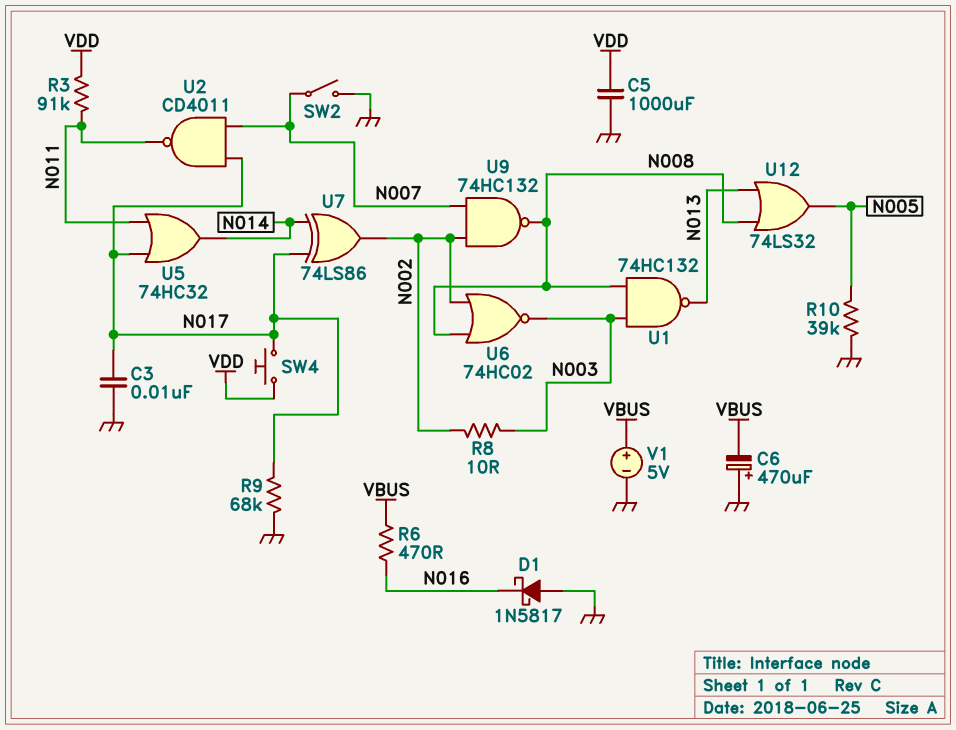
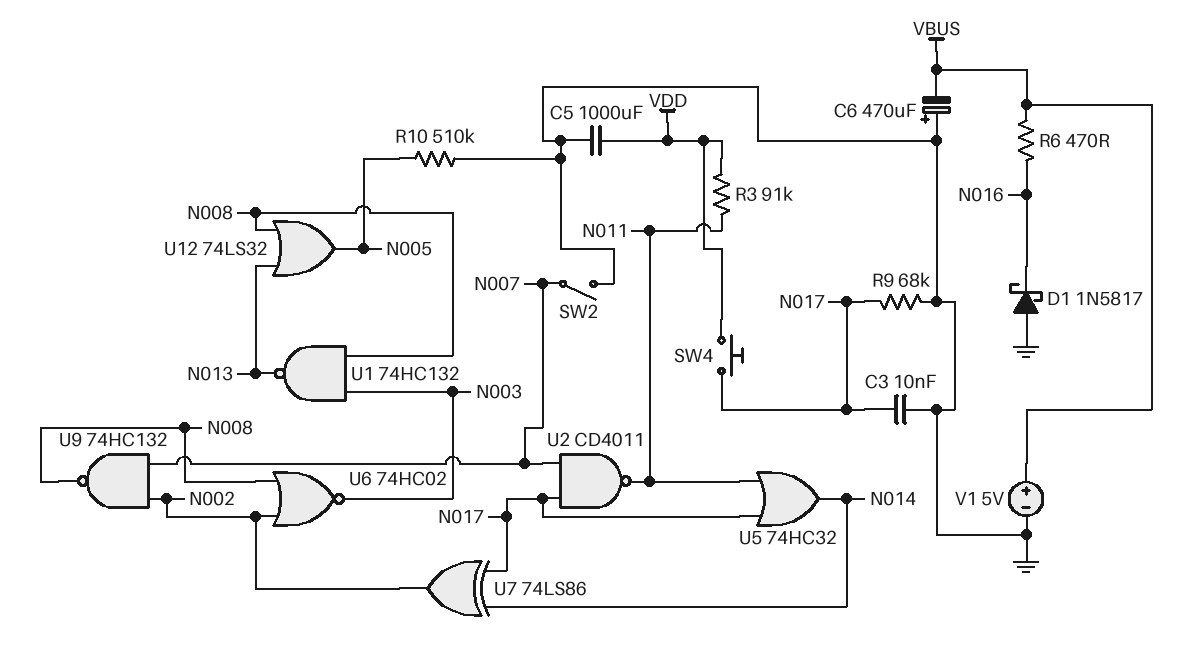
R8: 10 (N002, N003) -> none
R10: 39k (GND, N005) -> 510k (GND, N005)

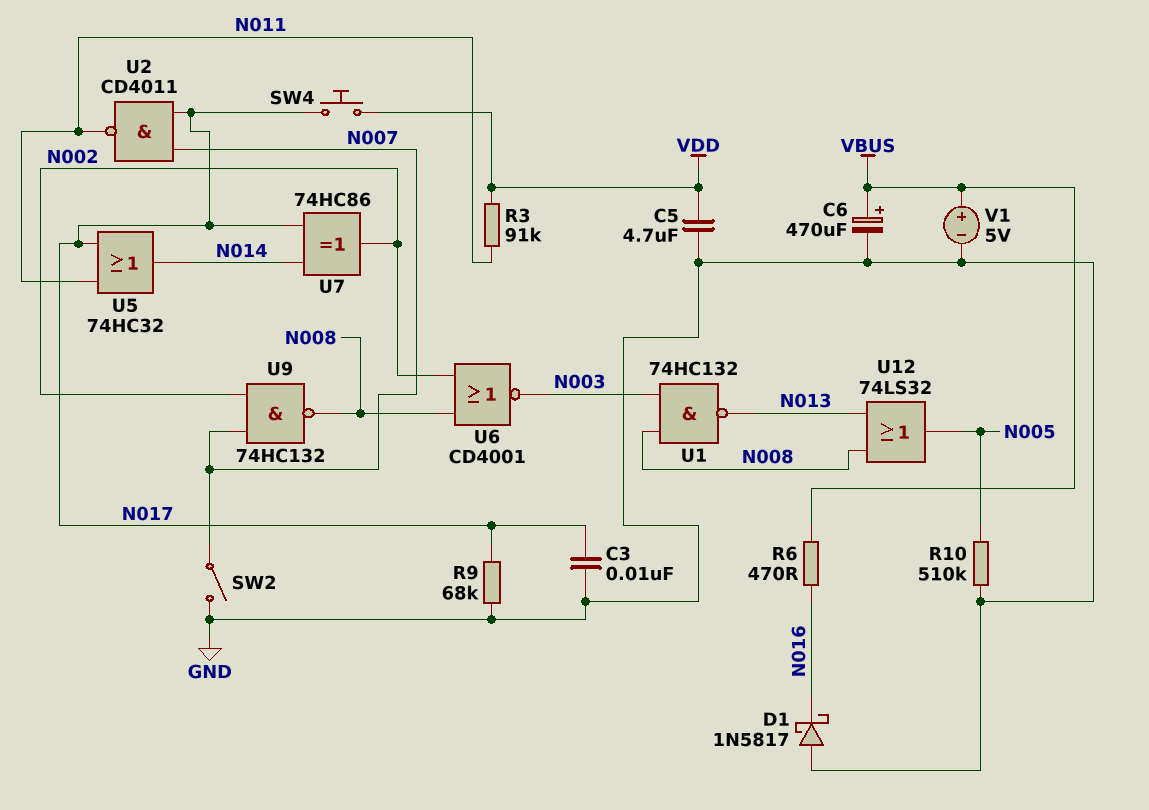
C5: 1000uF (GND, VDD) -> 4.7uF (GND, VDD)
C6: 470uF (plus GND, minus VBUS) -> 470uF (plus VBUS, minus GND)
U6: NOR 74HC02 (in N002, in N008, out N003) -> NOR CD4001 (in N002, in N008, out N003)
U7: XOR 74LS86 (in N014, in N017, out N002) -> XOR 74HC86 (in N014, in N017, out N002)

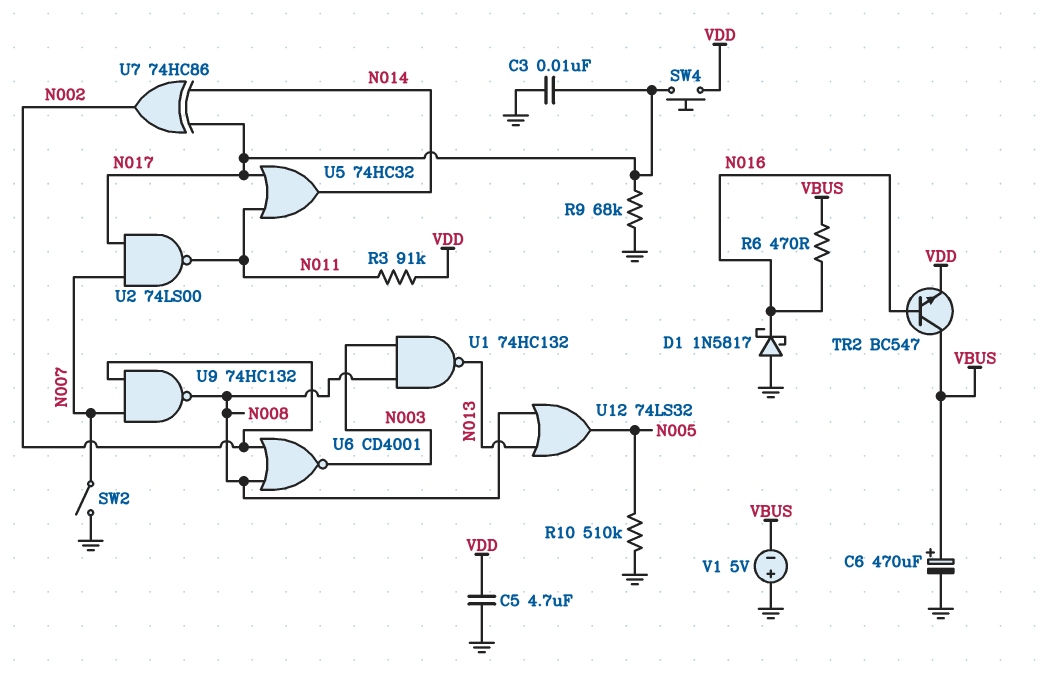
TR2: none -> NPN BC547 (B N016, C VBUS, E VDD)
U2: NAND CD4011 (in N007, in N017, out N011) -> NAND 74LS00 (in N007, in N017, out N011)
V1: 5V (plus VBUS, minus GND) -> 5V (plus GND, minus VBUS)

